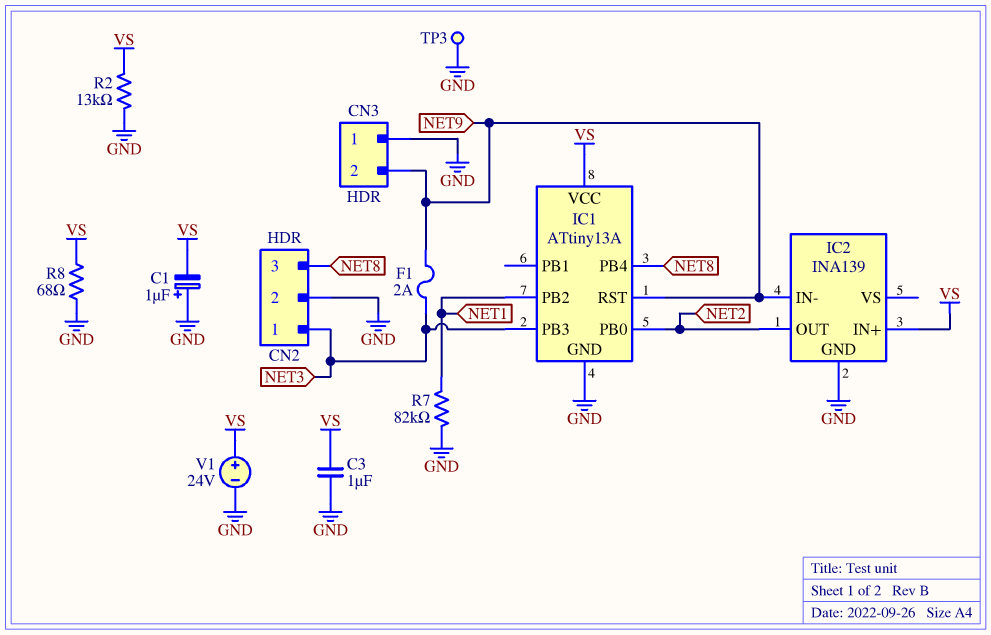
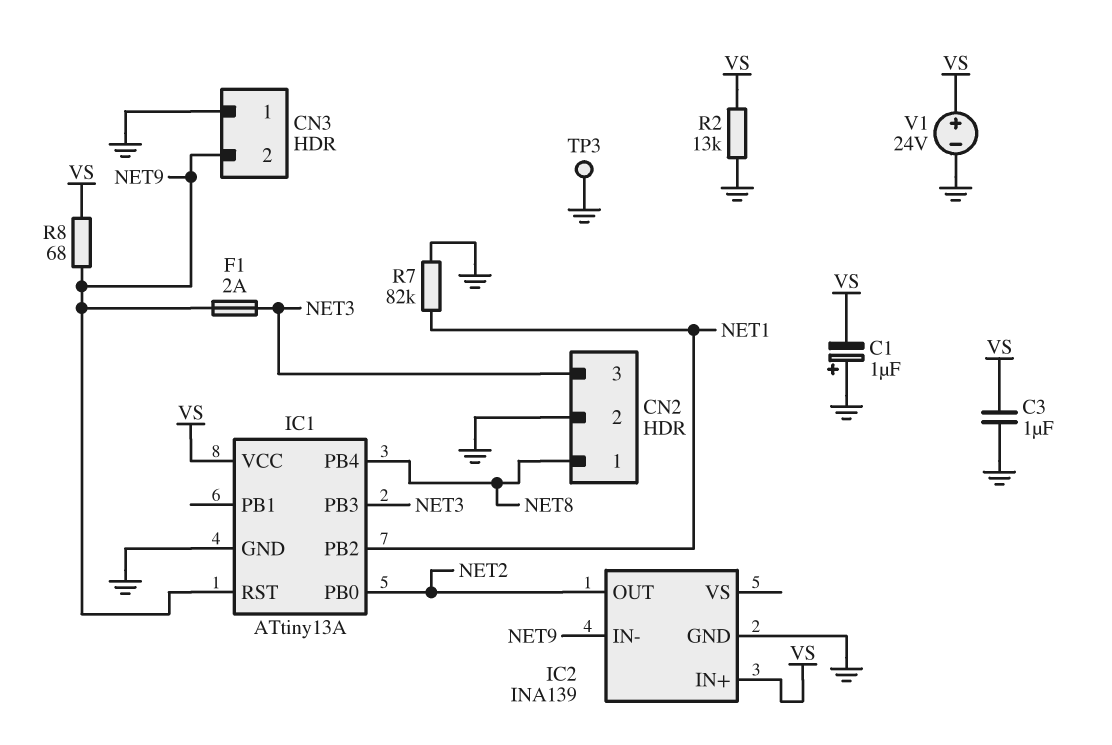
CN2 pin 1: NET3 -> NET8
CN2 pin 3: NET8 -> NET3
R8: 68 (GND, VS) -> 68 (NET9, VS)

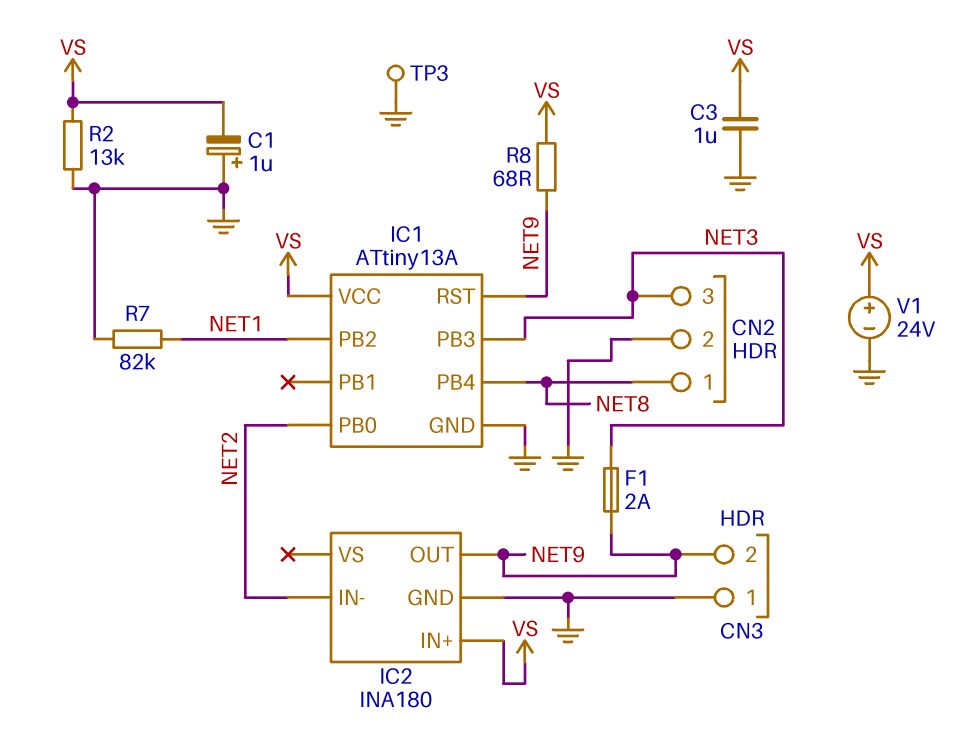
IC2: INA139 -> INA180
IC2 pin IN-: NET9 -> NET2
IC2 pin OUT: NET2 -> NET9

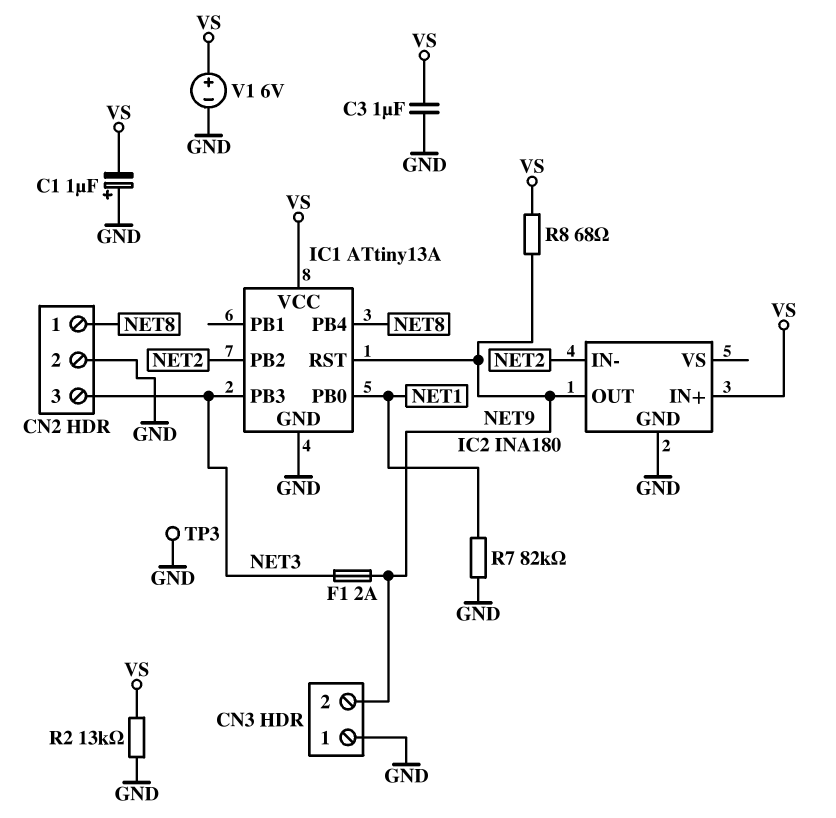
IC1 pin PB0: NET2 -> NET1
IC1 pin PB2: NET1 -> NET2
V1: 24V (plus VS, minus GND) -> 6V (plus VS, minus GND)

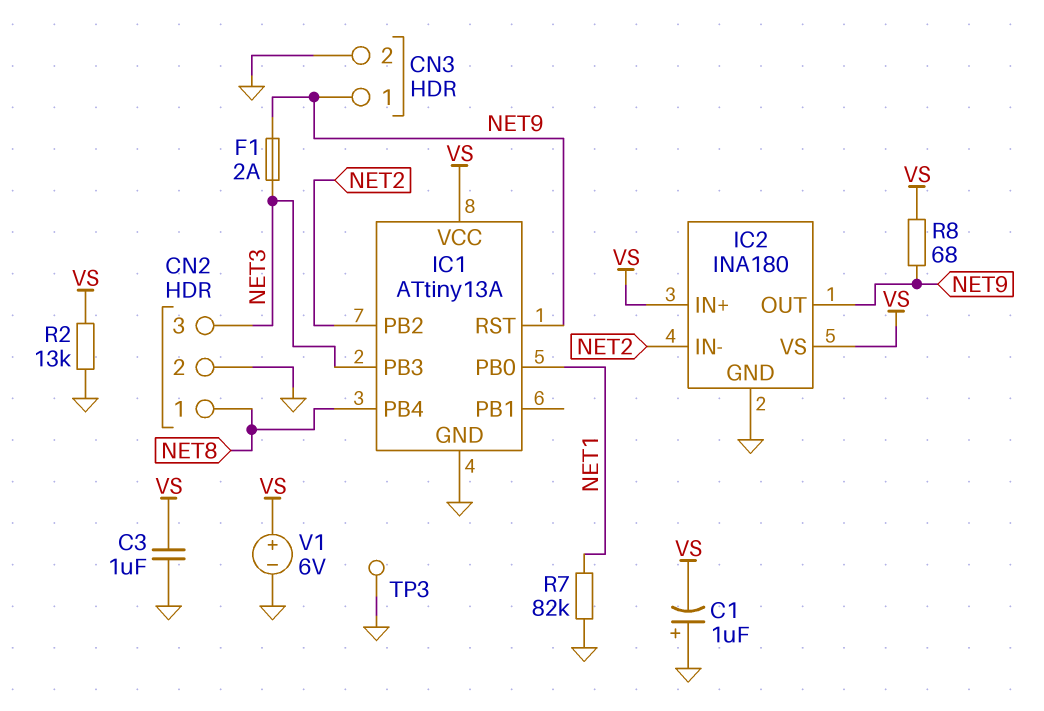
CN3 pin 1: GND -> NET9
CN3 pin 2: NET9 -> GND
IC2 pin VS: none -> VS

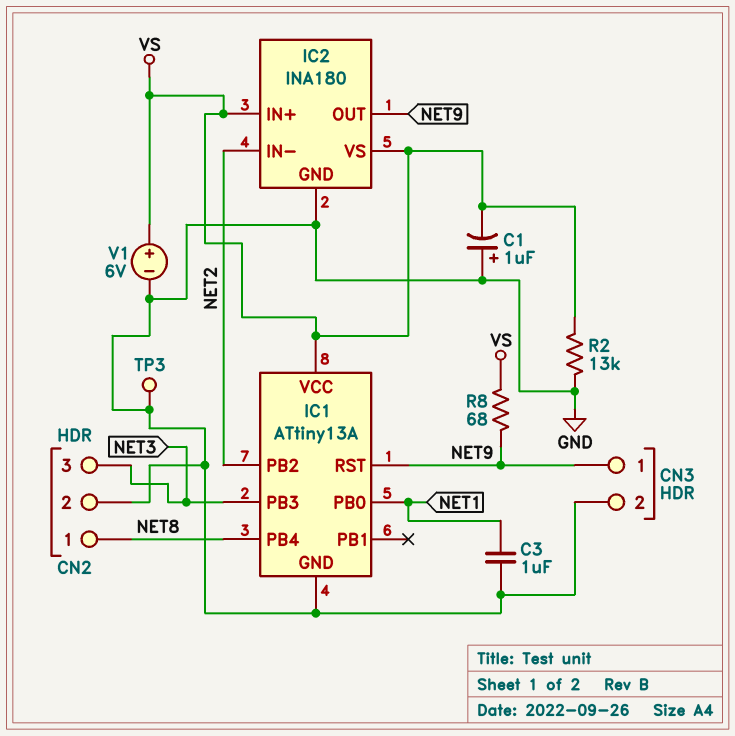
C3: 1uF (GND, VS) -> 1uF (GND, NET1)
F1: 2A (NET3, NET9) -> none
R7: 82k (GND, NET1) -> none

